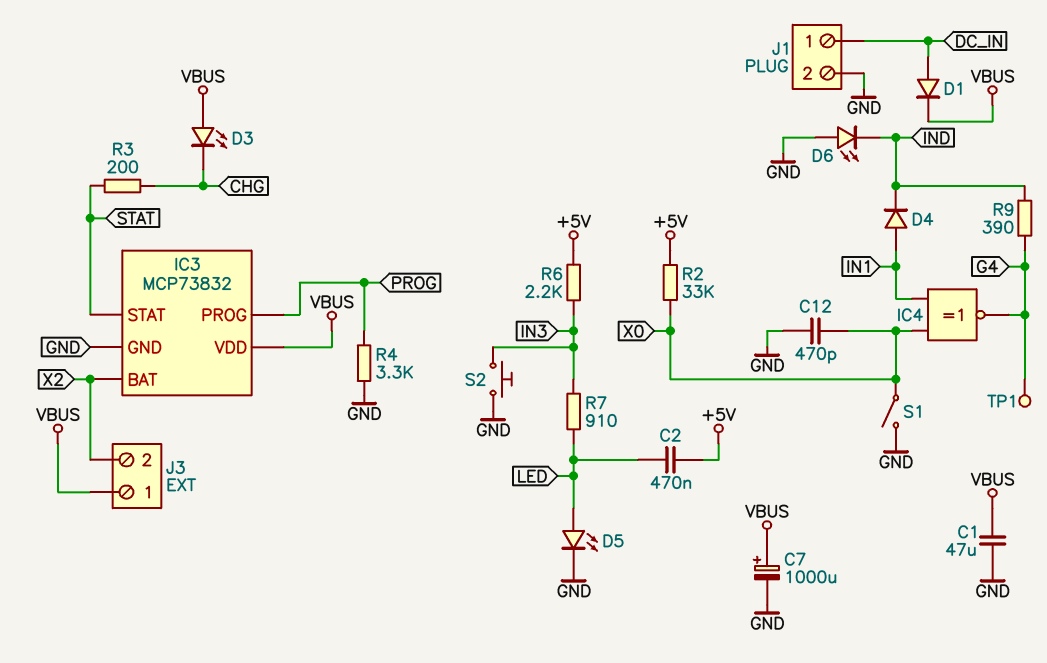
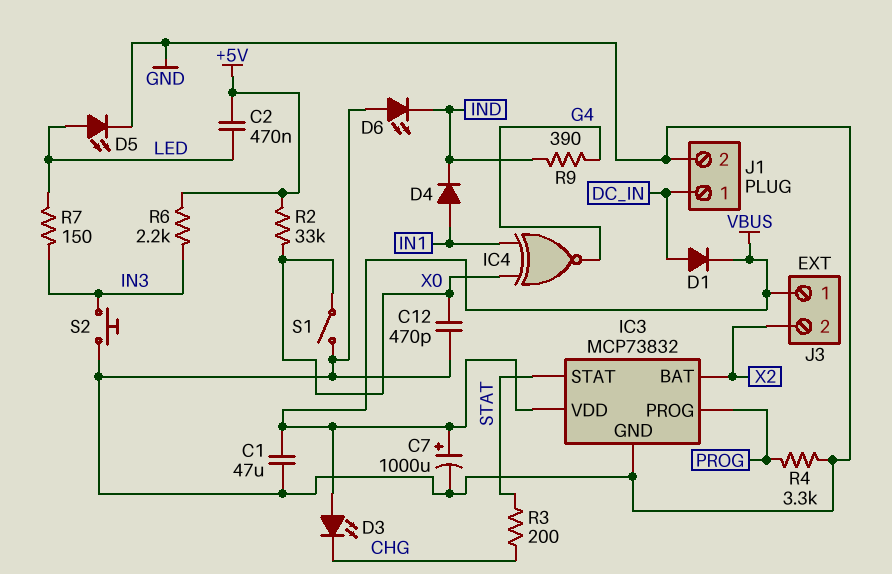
R7: 910 (IN3, LED) -> 150 (IN3, LED)
TP1: test point (G4) -> none

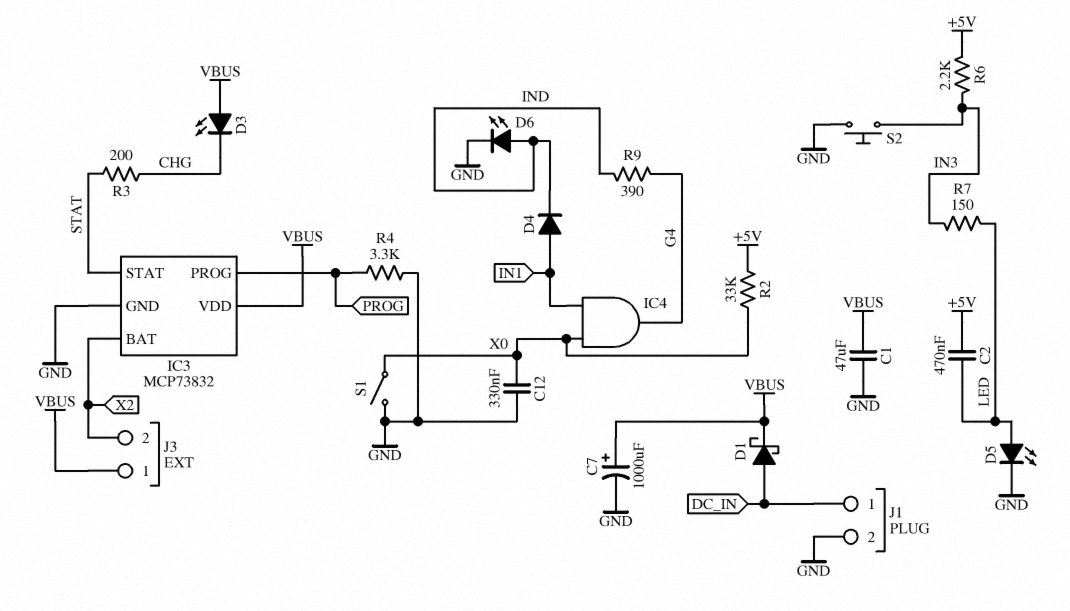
C12: 470pF (GND, X0) -> 330nF (GND, X0)
D1: diode (A DC_IN, K VBUS) -> schottky (A DC_IN, K VBUS)
D6: LED (A GND, K IND) -> LED (A IND, K GND)
IC4: XNOR (in IN1, in X0, out G4) -> AND (in IN1, in X0, out G4)

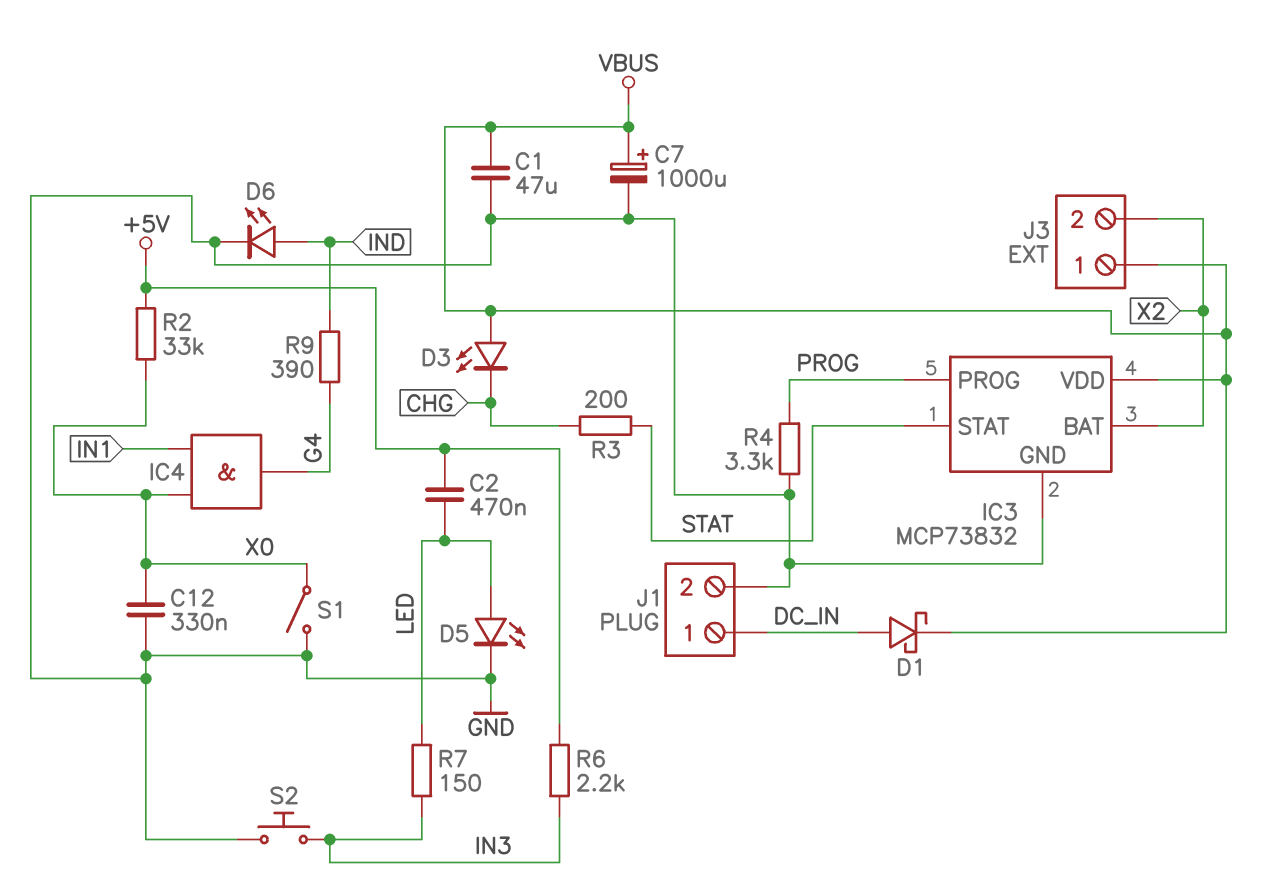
D4: diode (A IN1, K IND) -> none

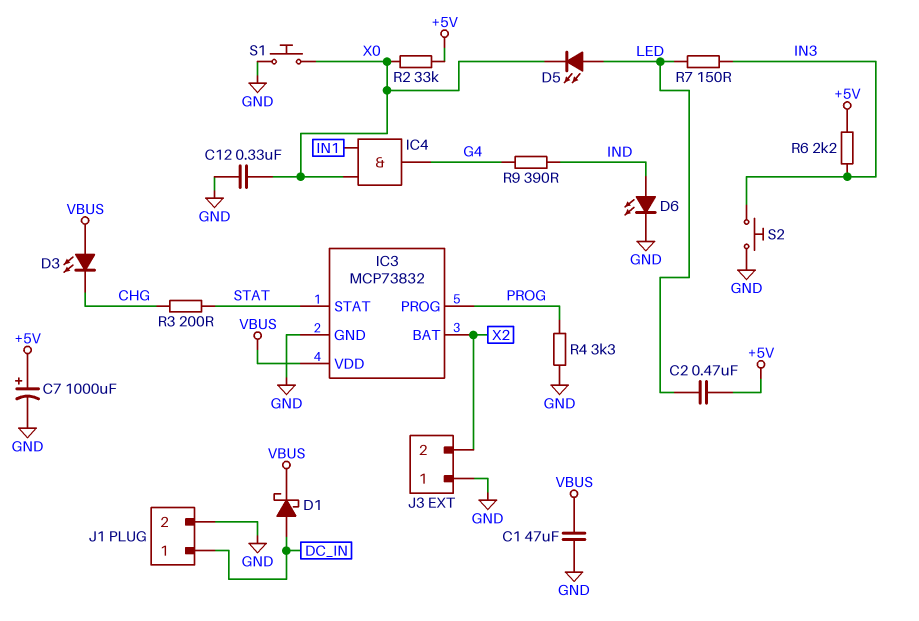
C7: 1000uF (plus VBUS, minus GND) -> 1000uF (plus +5V, minus GND)
D5: LED (A LED, K GND) -> LED (A LED, K X0)
J3 pin 1: VBUS -> GND
S1: switch (GND, X0) -> button (GND, X0)

